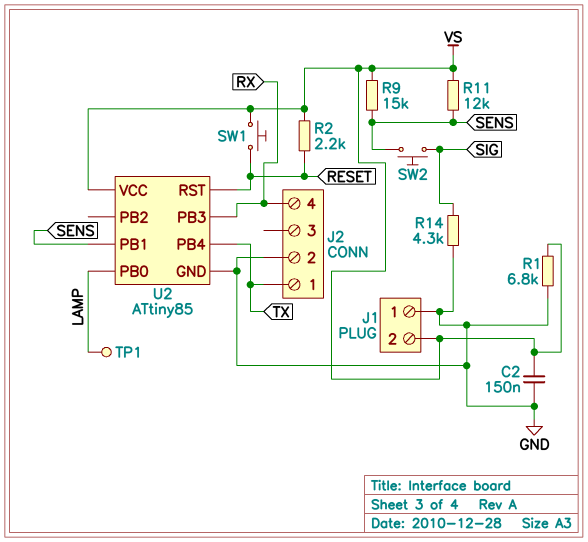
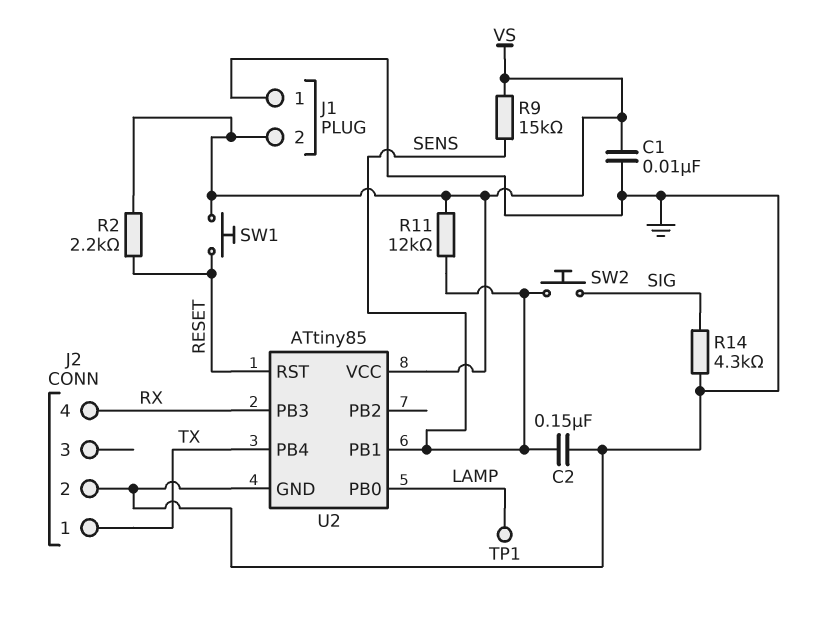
C1: none -> 10nF (GND, VS)
C2: 150nF (GND, VS) -> 150nF (GND, SENS)
R1: 6.8k (GND, VS) -> none

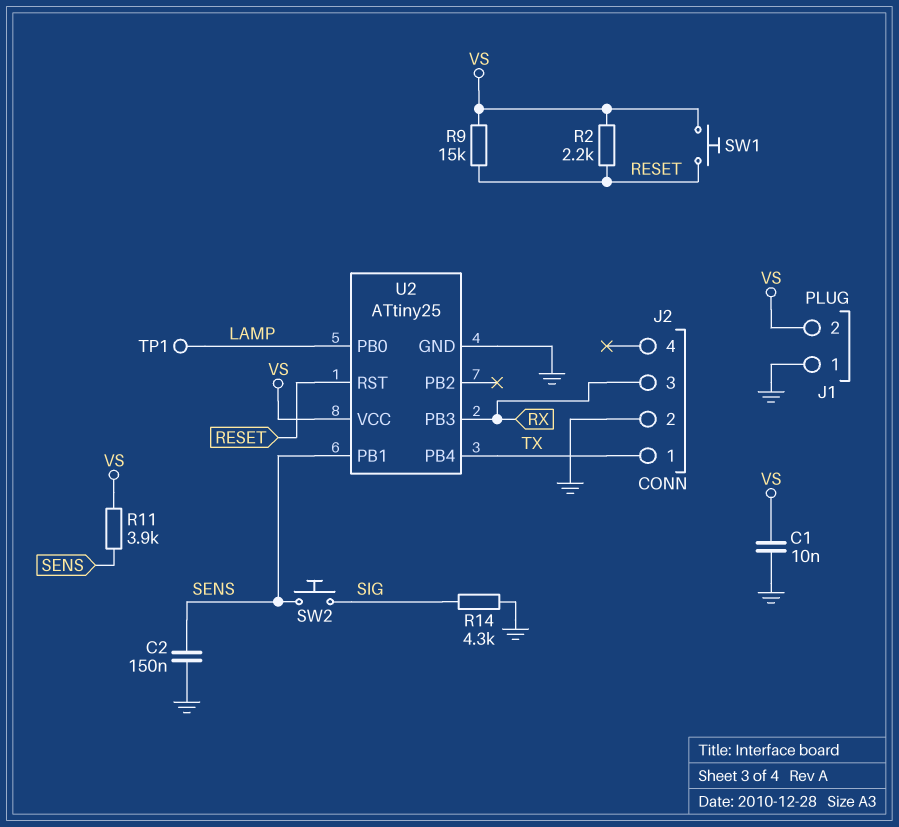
J2 pin 3: none -> RX
J2 pin 4: RX -> none
R9: 15k (SENS, VS) -> 15k (RESET, VS)
R11: 12k (SENS, VS) -> 3.9k (SENS, VS)
U2: ATtiny85 -> ATtiny25

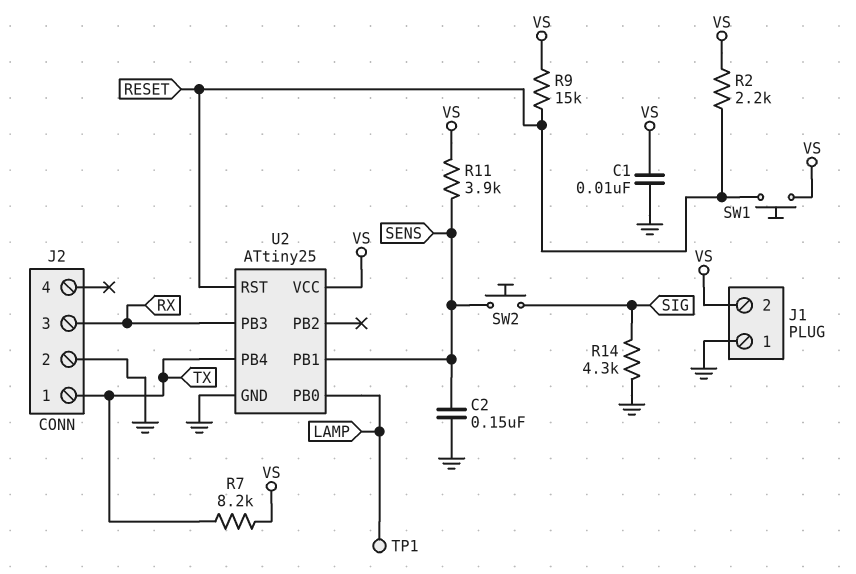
R7: none -> 8.2k (TX, VS)

